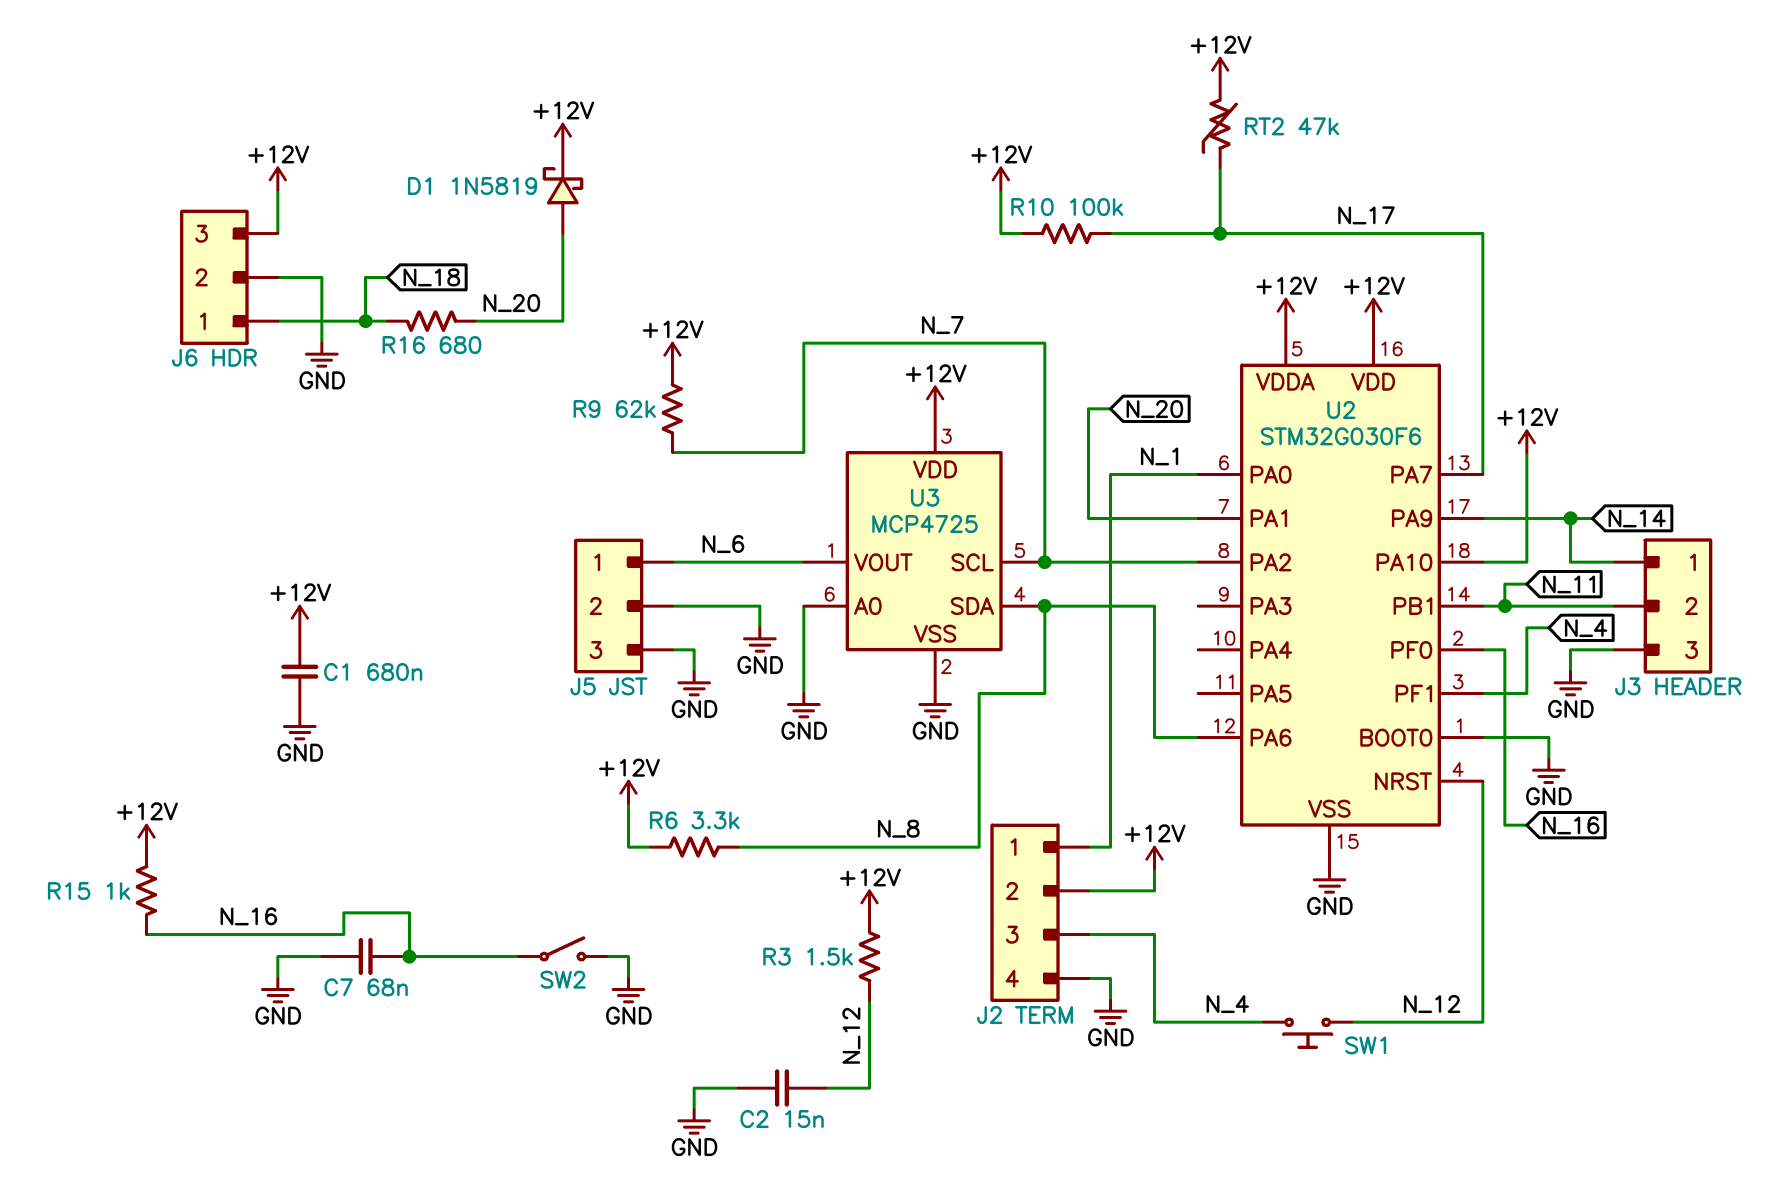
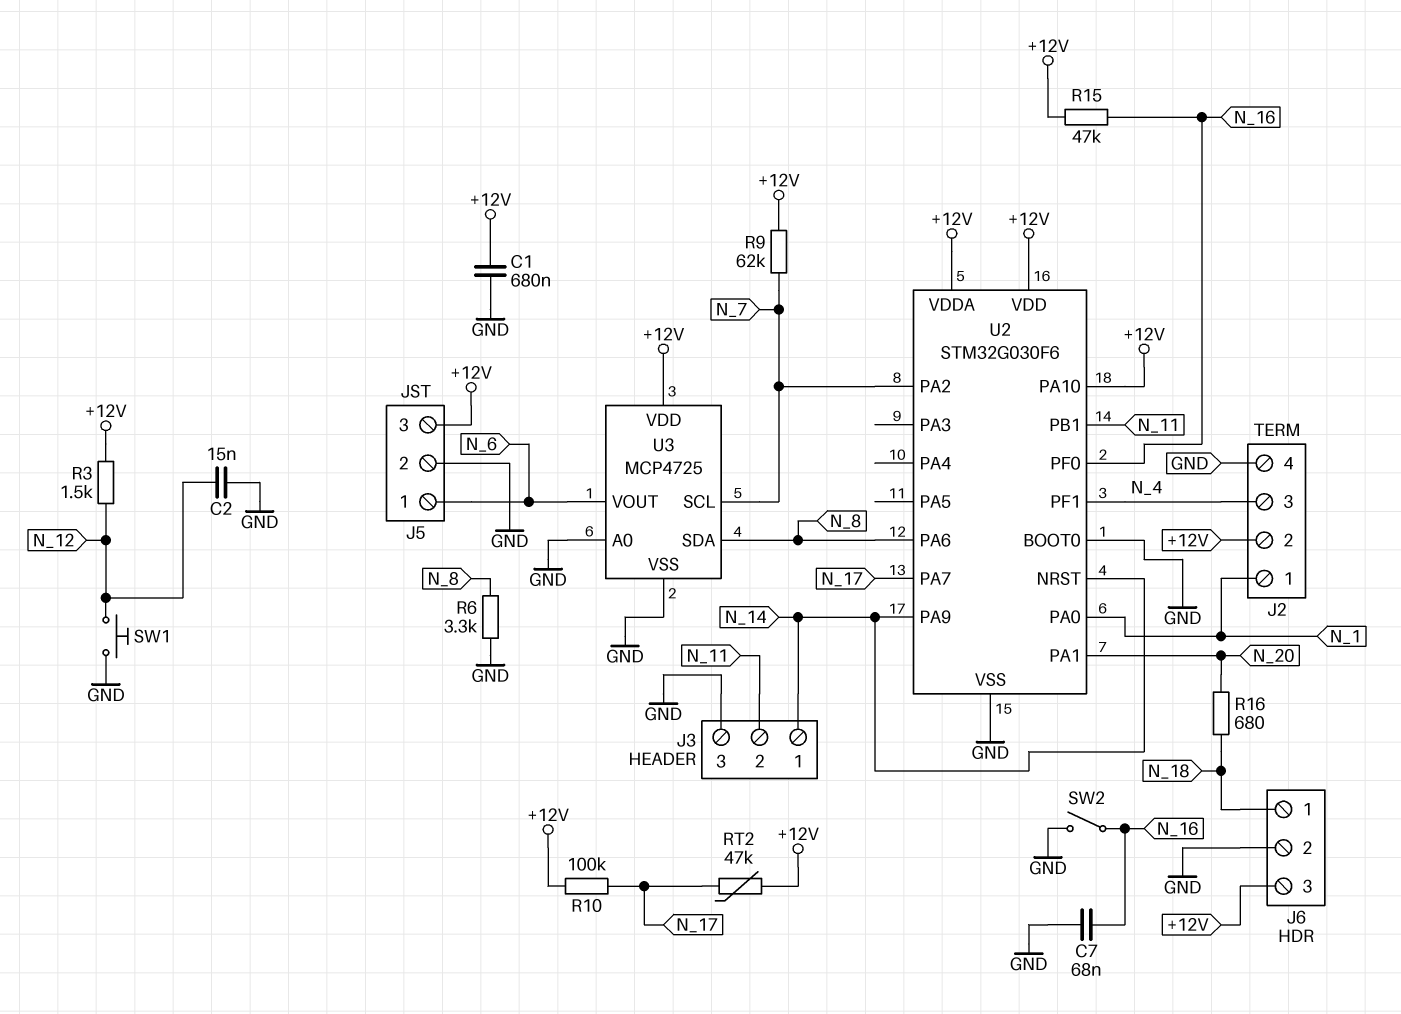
D1: schottky 1N5819 (A N_20, K +12V) -> none
J5 pin 3: GND -> +12V
R6: 3.3k (+12V, N_8) -> 3.3k (GND, N_8)
R15: 1k (+12V, N_16) -> 47k (+12V, N_16)
SW1: button (N_4, N_12) -> button (GND, N_12)
U2 pin NRST: N_12 -> N_14

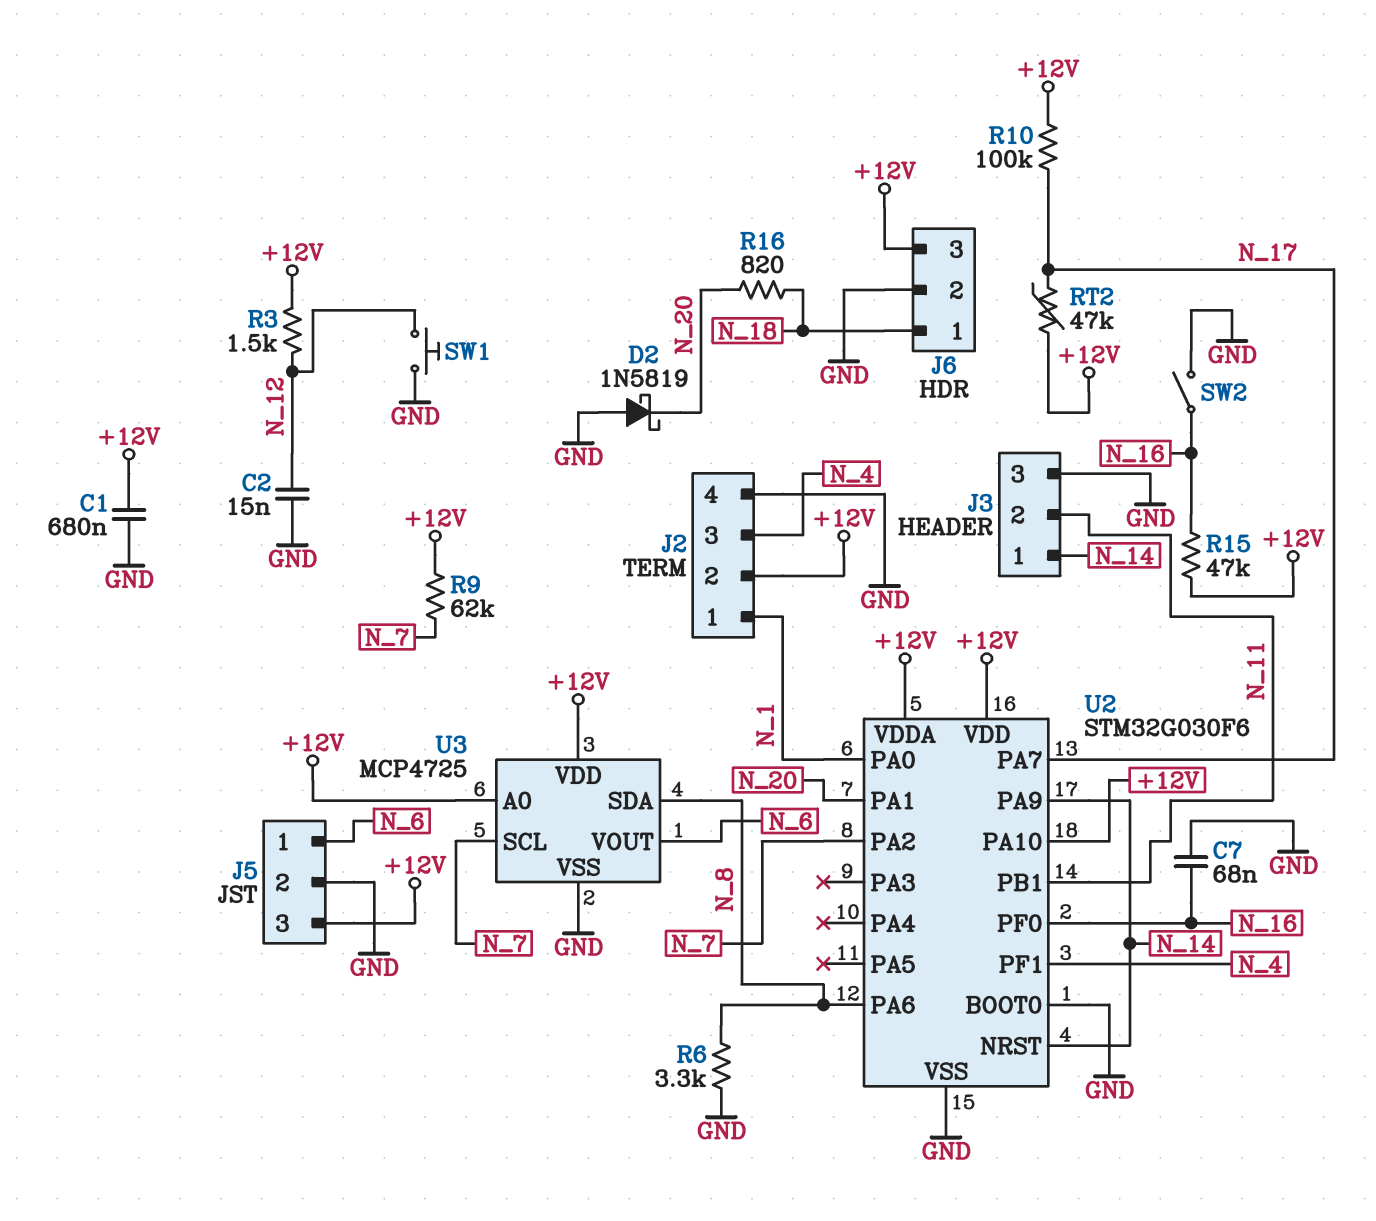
D2: none -> schottky 1N5819 (A GND, K N_20)
R16: 680 (N_18, N_20) -> 820 (N_18, N_20)
U3 pin A0: GND -> +12V

